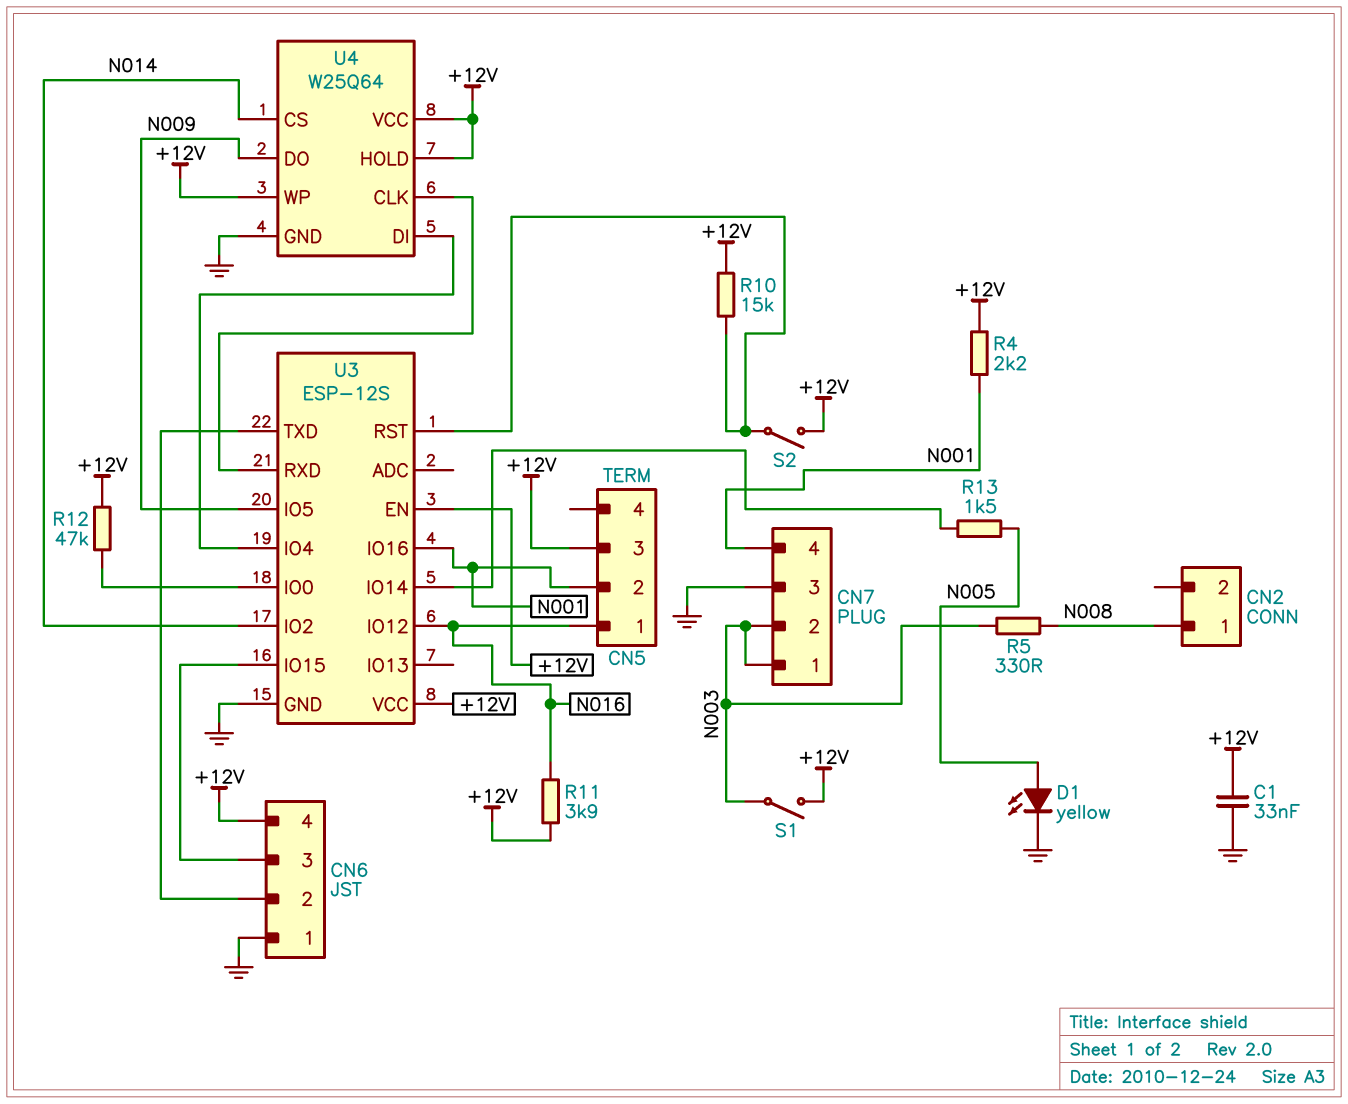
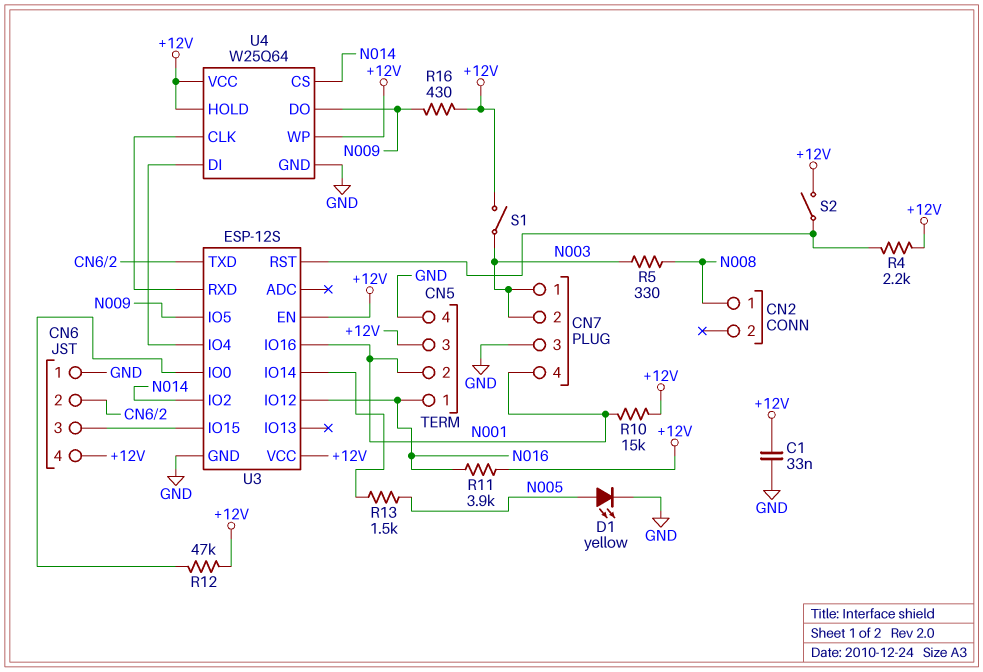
CN5 pin 4: none -> GND
R4: 2.2k (+12V, N001) -> 2.2k (+12V, U3/RST)
R10: 15k (+12V, U3/RST) -> 15k (+12V, N001)
R16: none -> 430 (+12V, N009)

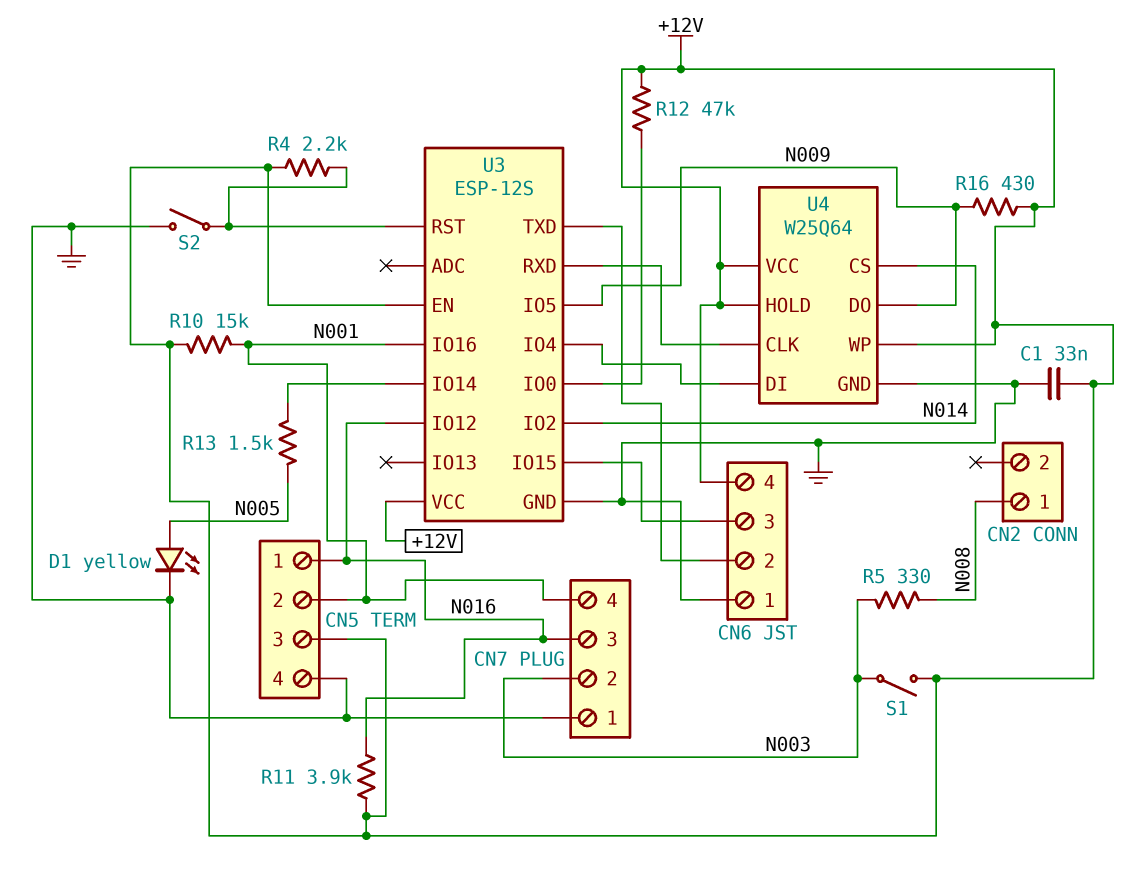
CN7 pin 1: N003 -> GND
CN7 pin 3: GND -> N016
S2: switch (+12V, U3/RST) -> switch (GND, U3/RST)

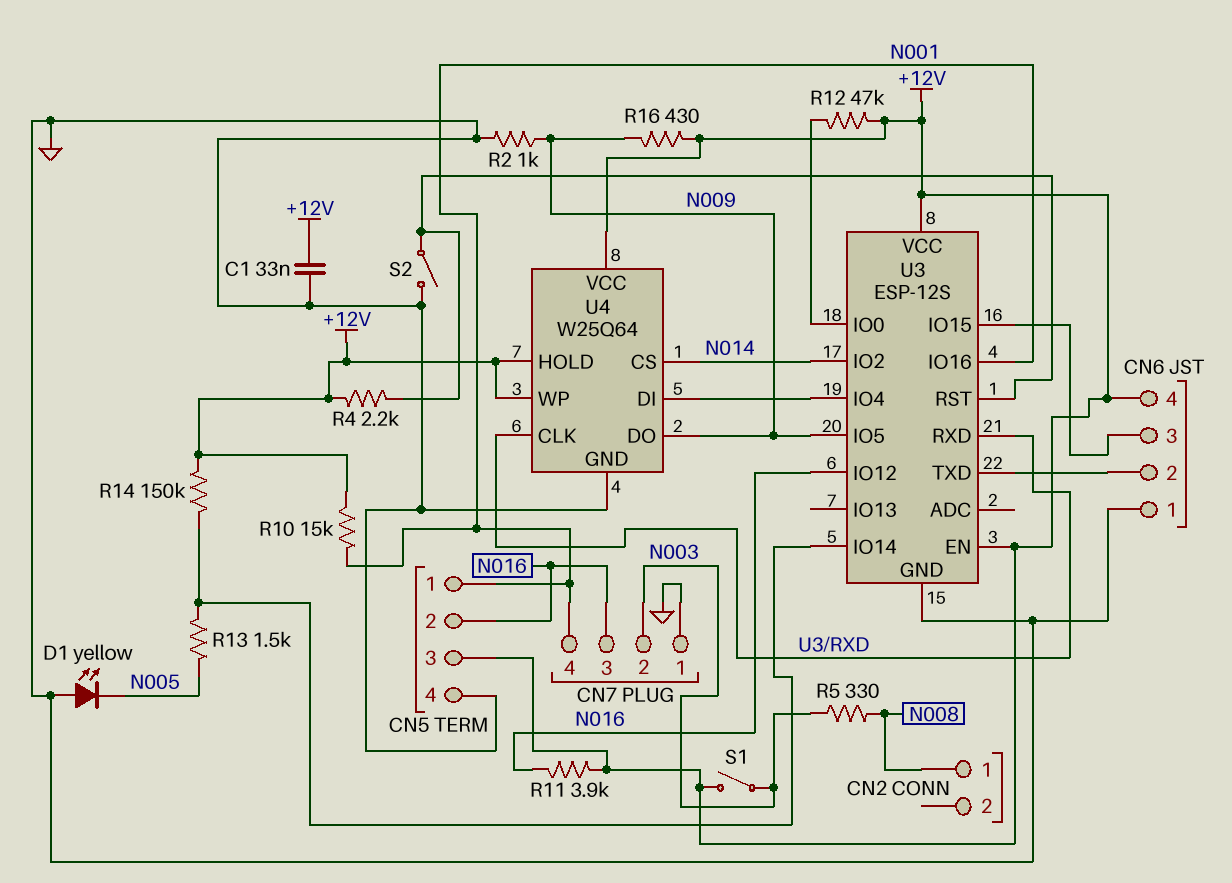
CN5 pin 1: N016 -> N001
CN5 pin 2: N001 -> N016
D1: LED yellow (A N005, K GND) -> LED yellow (A GND, K N005)
R2: none -> 1k (GND, N009)
R14: none -> 150k (+12V, U3/IO14)

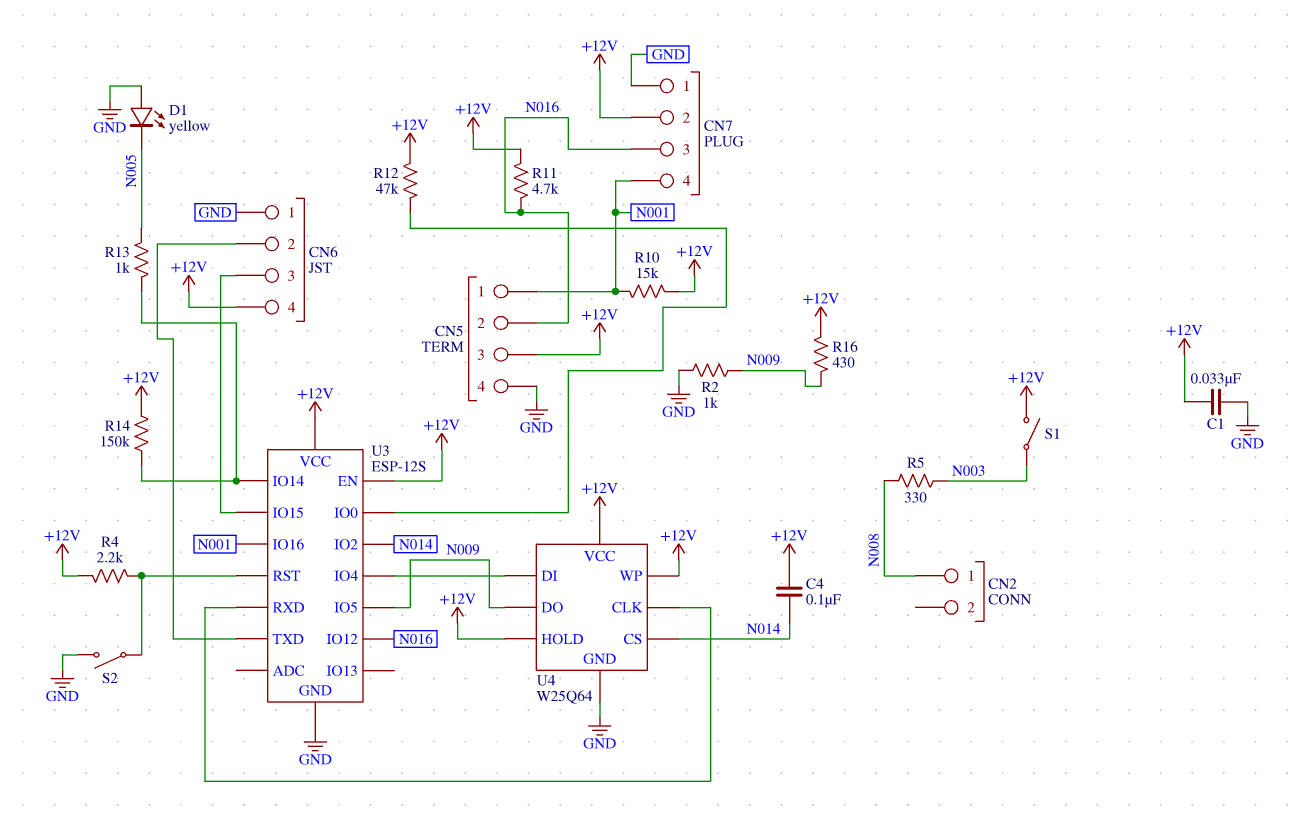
C4: none -> 100nF (+12V, N014)
CN7 pin 2: N003 -> +12V
R11: 3.9k (+12V, N016) -> 4.7k (+12V, N016)
R13: 1.5k (N005, U3/IO14) -> 1k (N005, U3/IO14)

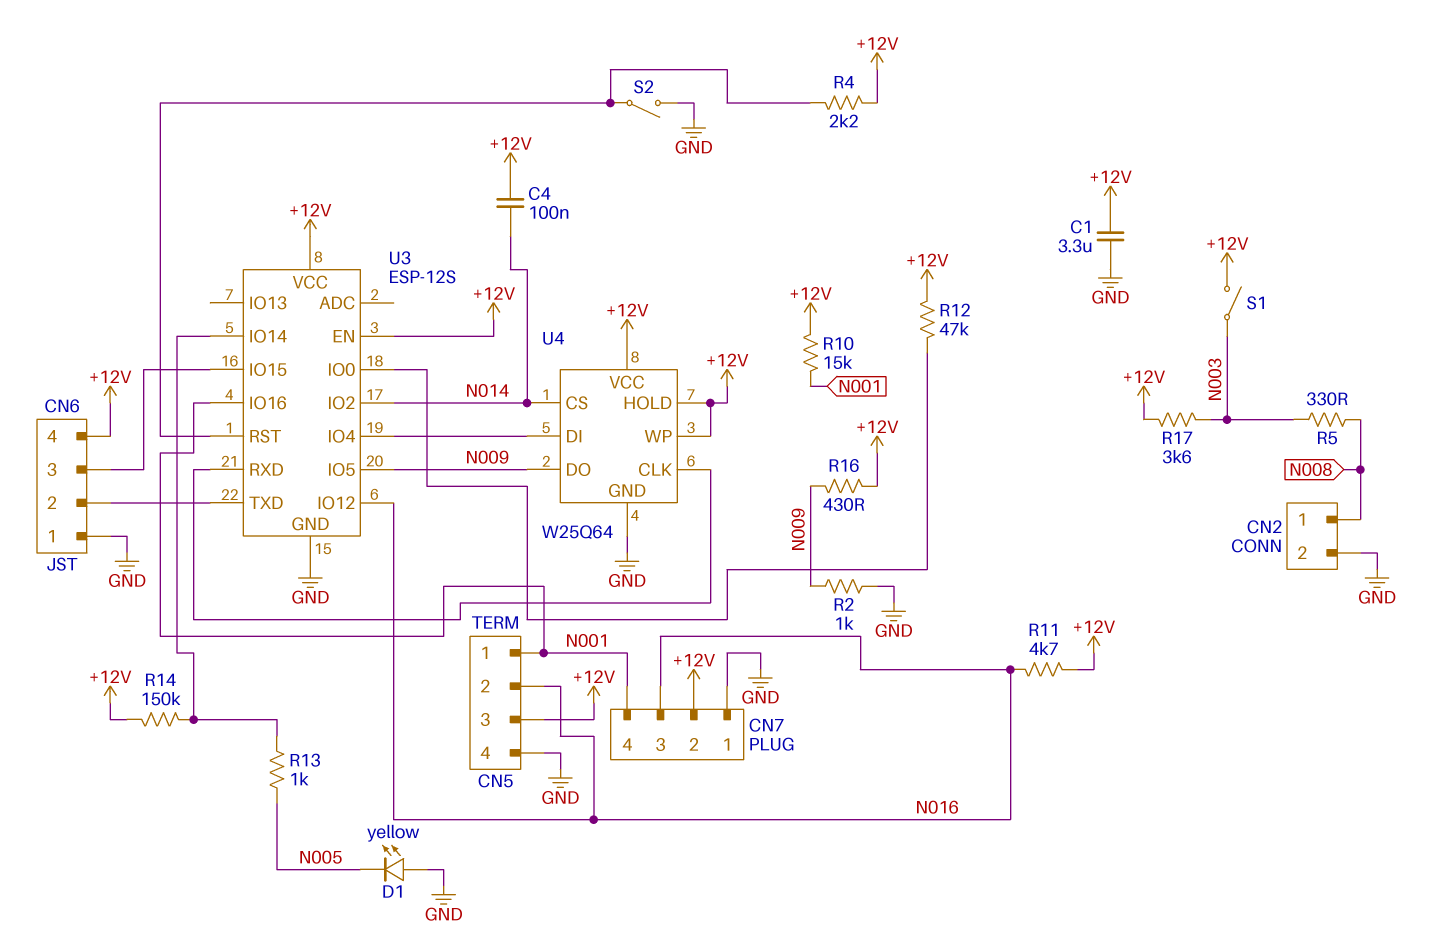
C1: 33nF (+12V, GND) -> 3.3uF (+12V, GND)
CN2 pin 2: none -> GND
R17: none -> 3.6k (+12V, N003)

